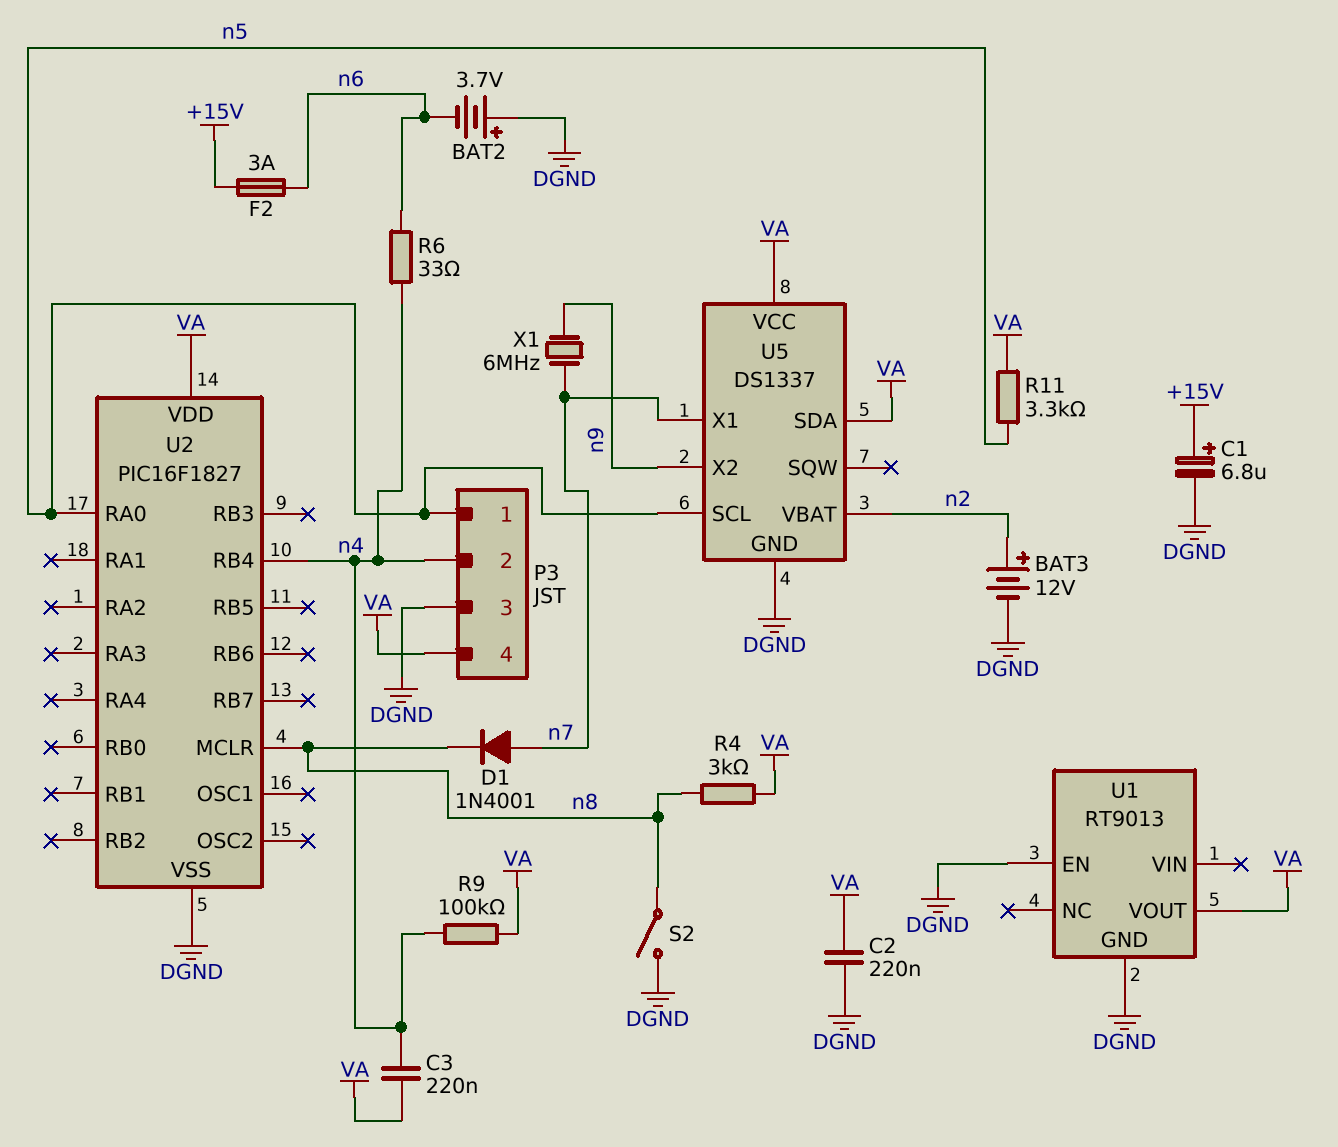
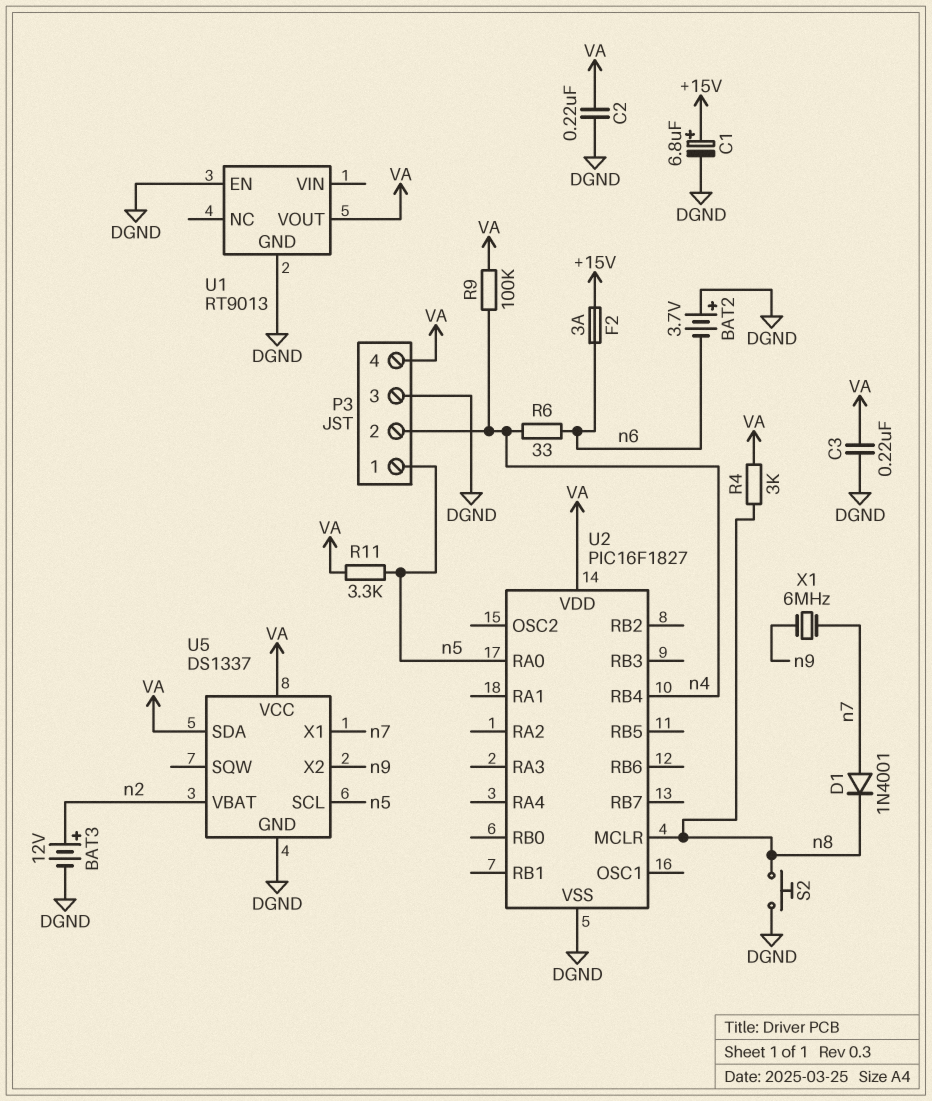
C3: 220nF (VA, n4) -> 220nF (DGND, VA)
S2: switch (DGND, n8) -> button (DGND, n8)

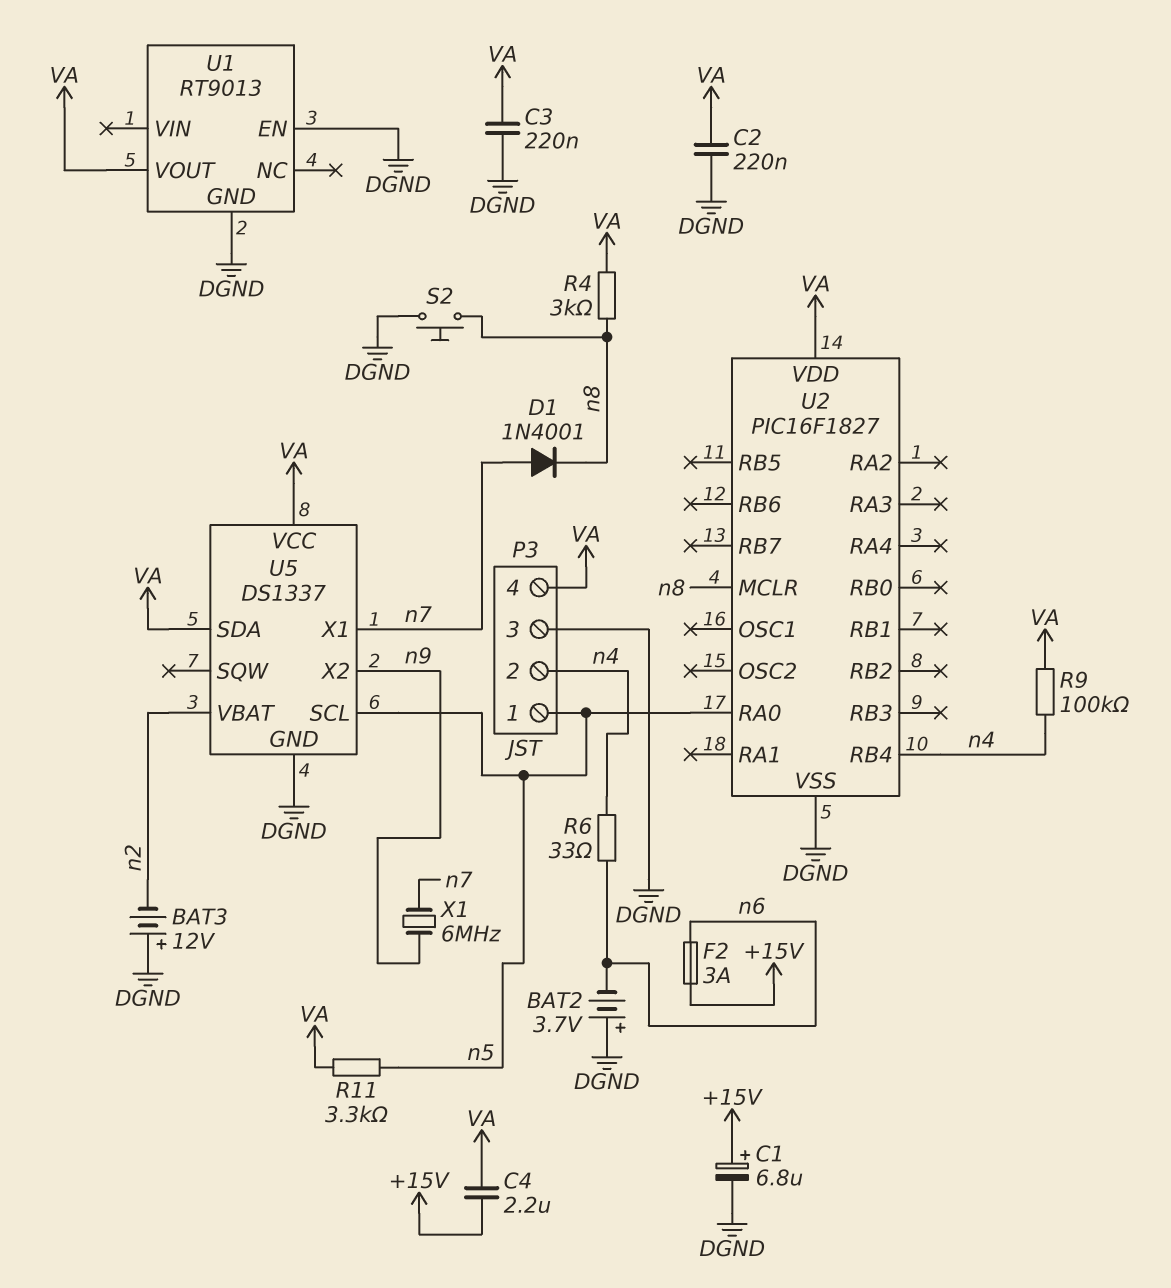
BAT3: 12V (plus n2, minus DGND) -> 12V (plus DGND, minus n2)
C4: none -> 2.2uF (+15V, VA)

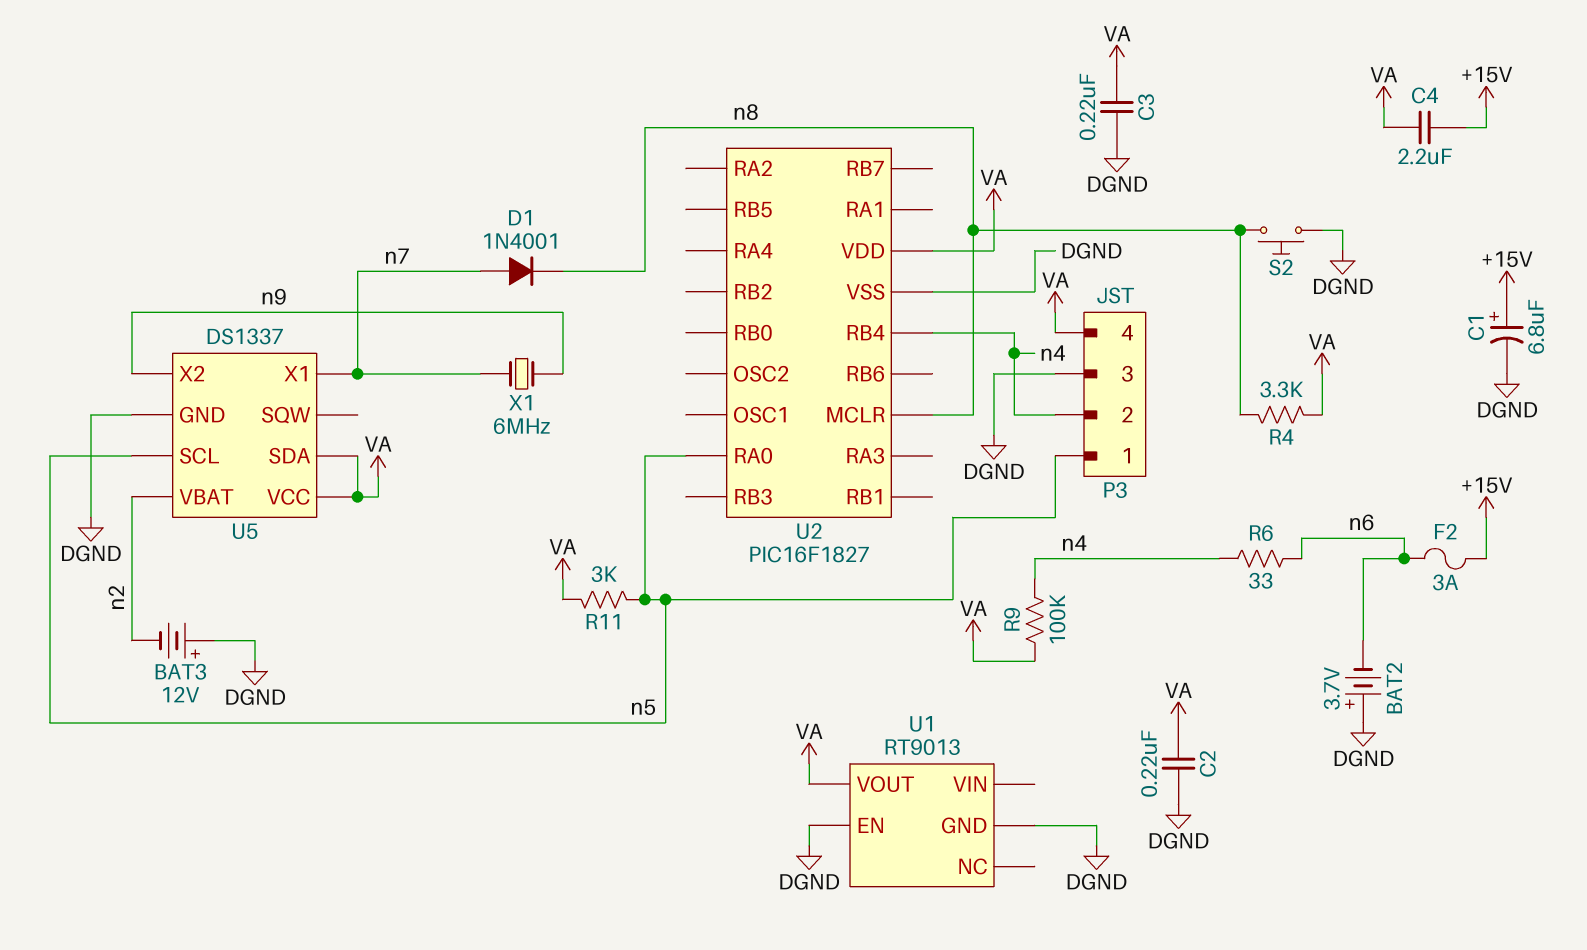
R4: 3k (VA, n8) -> 3.3k (VA, n8)
R11: 3.3k (VA, n5) -> 3k (VA, n5)

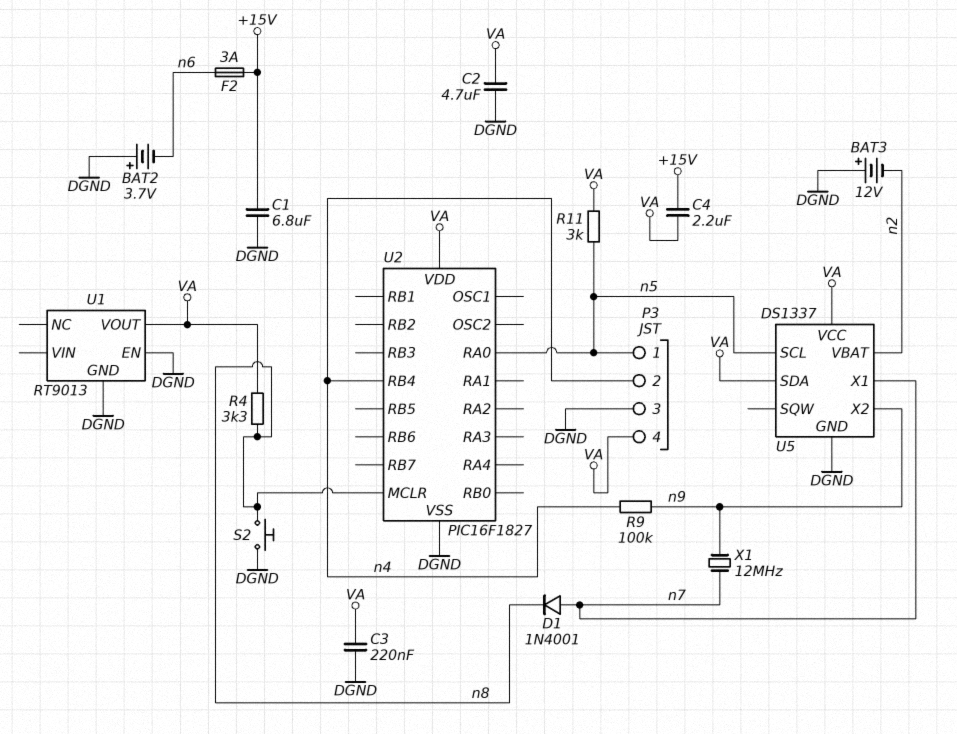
C1: 6.8uF (plus +15V, minus DGND) -> 6.8uF (+15V, DGND)
C2: 220nF (DGND, VA) -> 4.7uF (DGND, VA)
R6: 33 (n4, n6) -> none
R9: 100k (VA, n4) -> 100k (n4, n9)
X1: 6MHz (n7, n9) -> 12MHz (n7, n9)

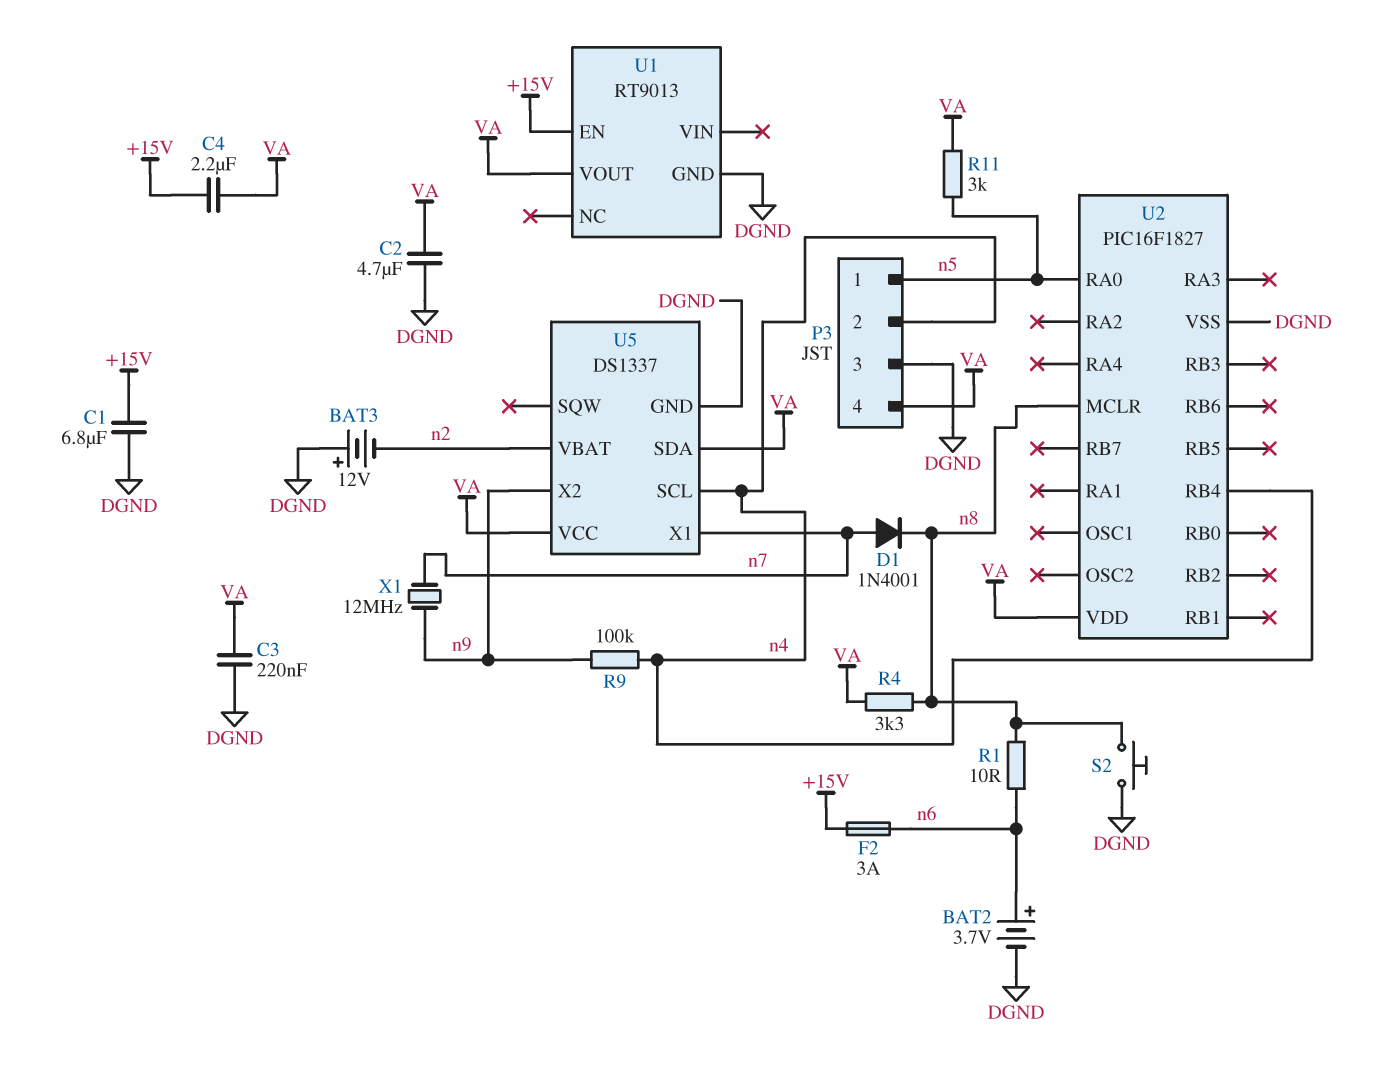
BAT2: 3.7V (plus DGND, minus n6) -> 3.7V (plus n6, minus DGND)
R1: none -> 10 (n6, n8)
U1 pin EN: DGND -> +15V
U5 pin SCL: n5 -> n4

